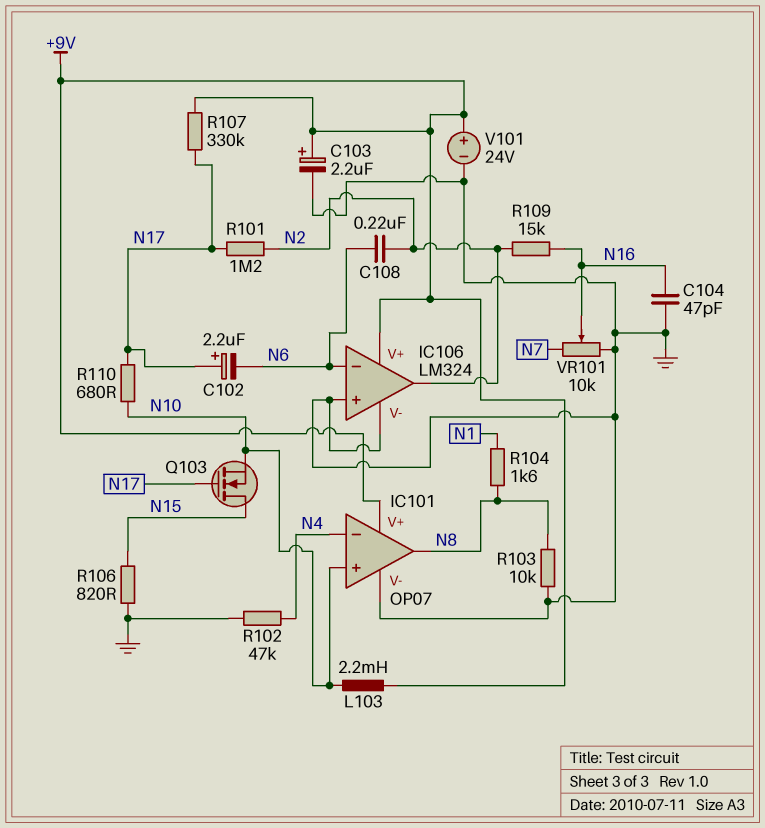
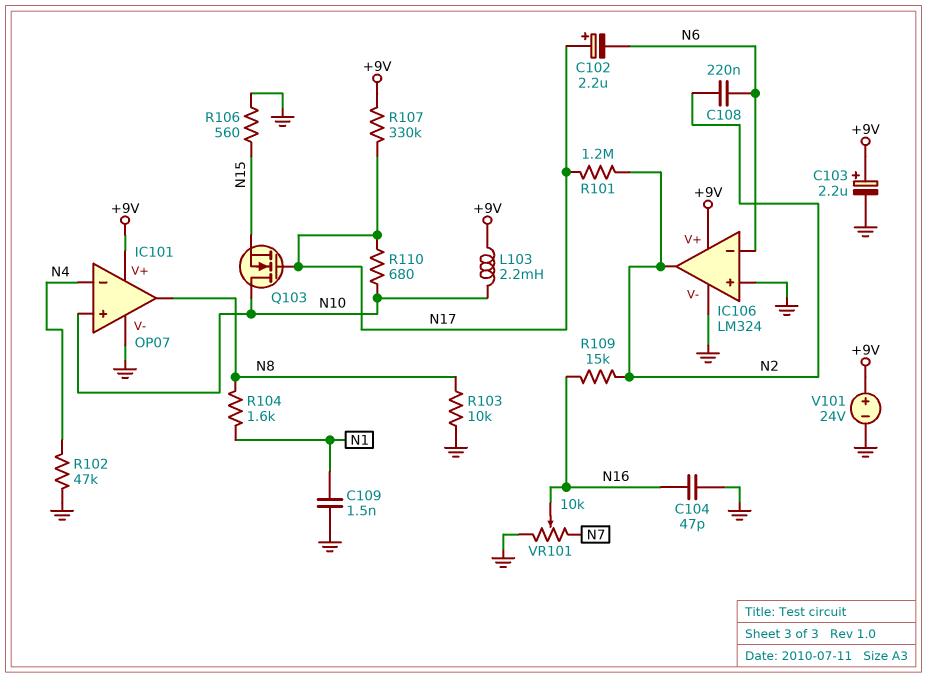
C109: none -> 1.5nF (GND, N1)
Q103: NMOS (G N17, D N15, S N10) -> NMOS (G N17, D N10, S N15)
R106: 820 (GND, N15) -> 560 (GND, N15)

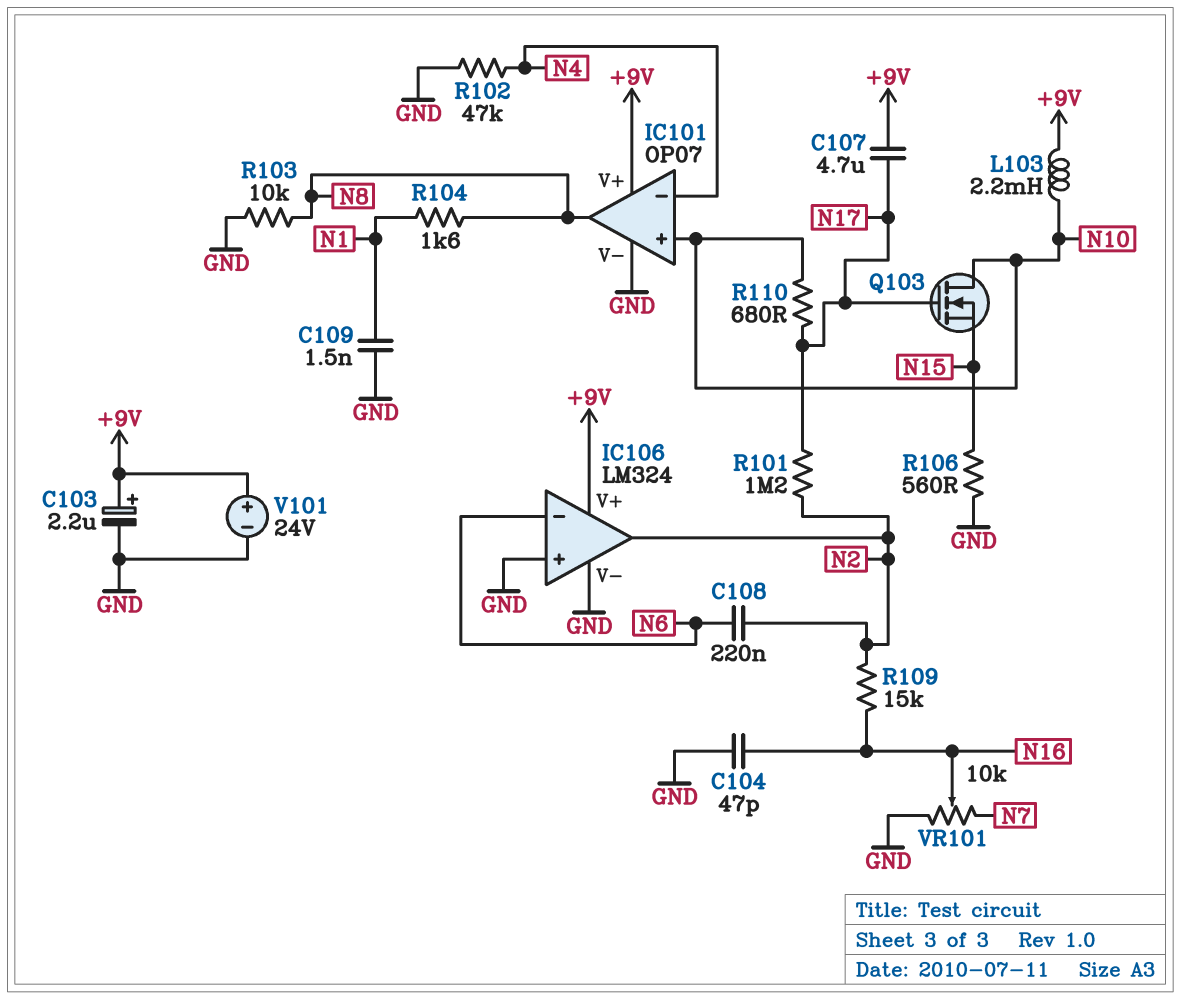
C102: 2.2uF (plus N17, minus N6) -> none
C107: none -> 4.7uF (+9V, N17)
R107: 330k (+9V, N17) -> none

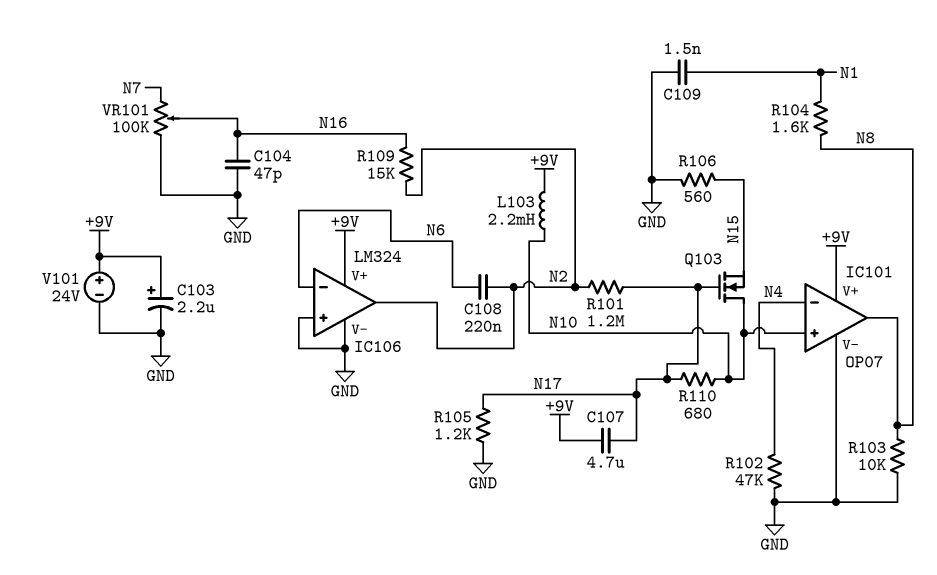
R105: none -> 1.2k (GND, N17)
VR101: 10k (GND, N7, wiper N16) -> 100k (GND, N7, wiper N16)

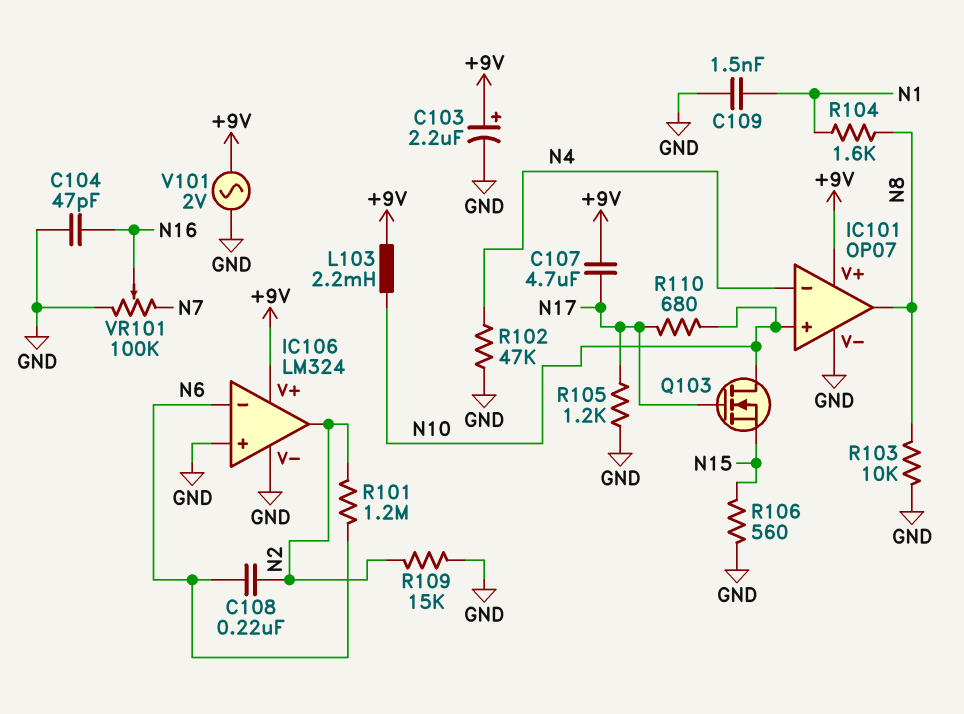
R101: 1.2M (N2, N17) -> 1.2M (N2, N6)
R109: 15k (N2, N16) -> 15k (GND, N2)
V101: 24V (plus +9V, minus GND) -> AC 2V (+9V, GND)

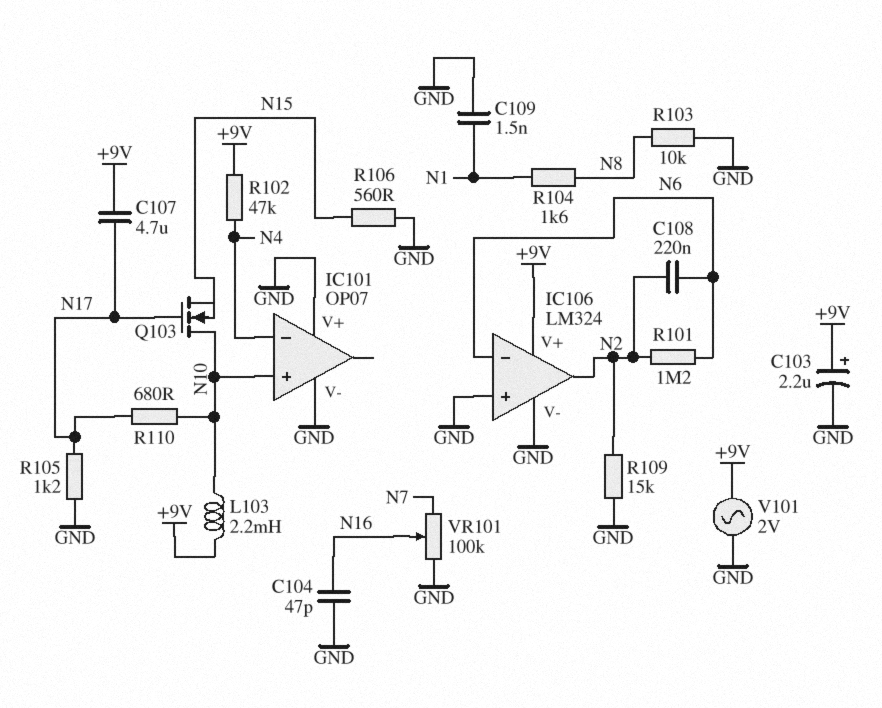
IC101 pin V+: +9V -> GND
IC101 pin out: N8 -> none
R102: 47k (GND, N4) -> 47k (+9V, N4)

